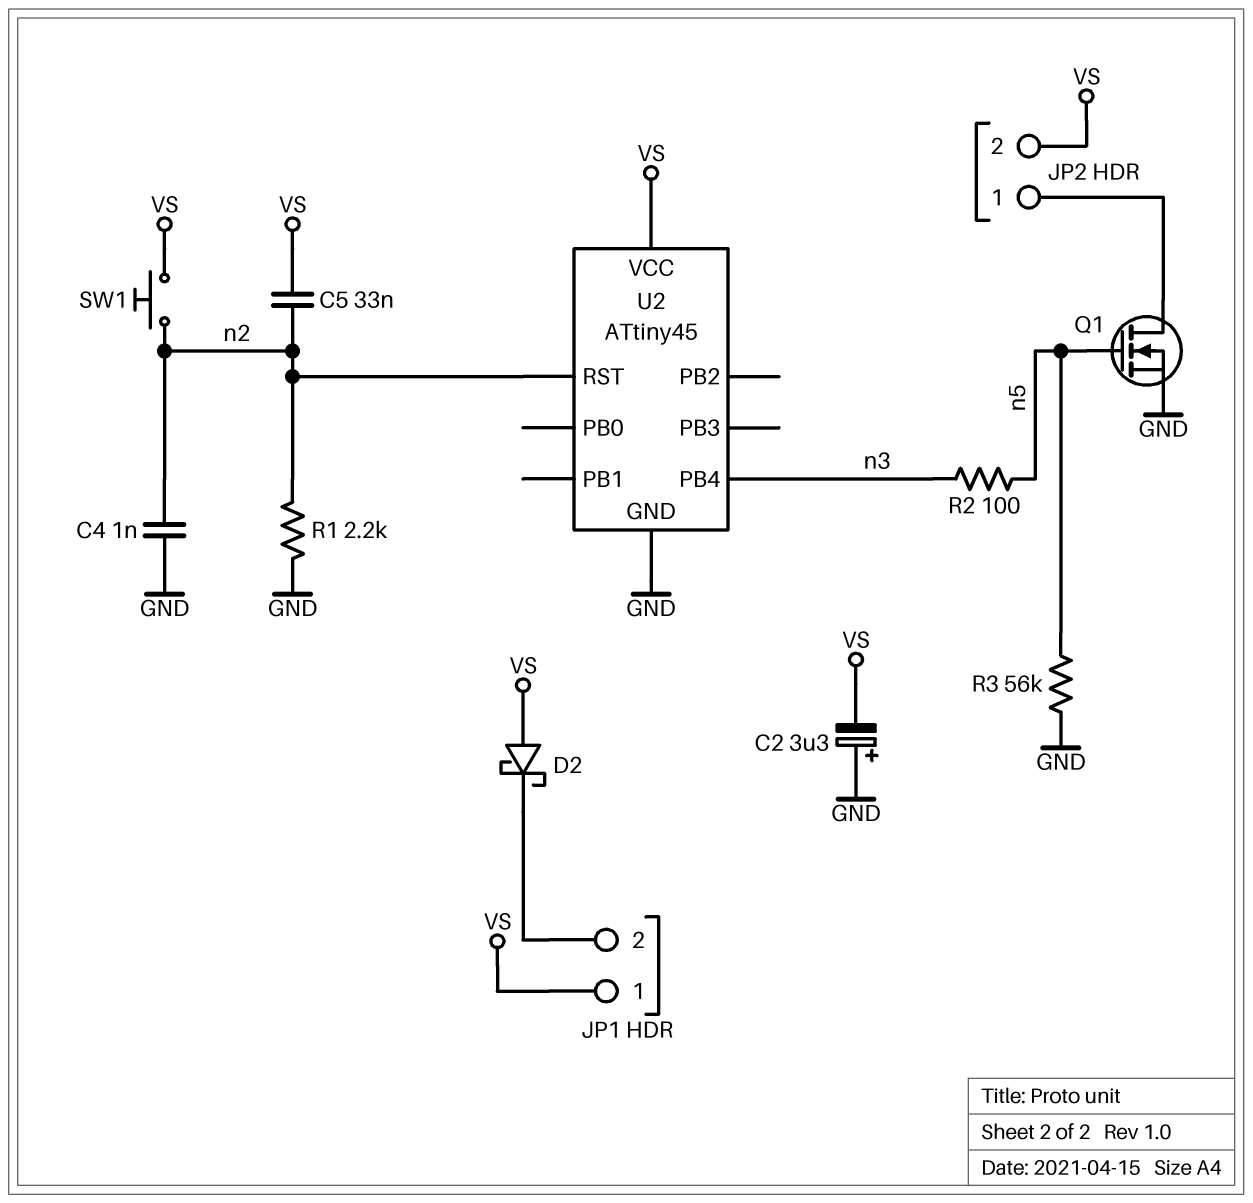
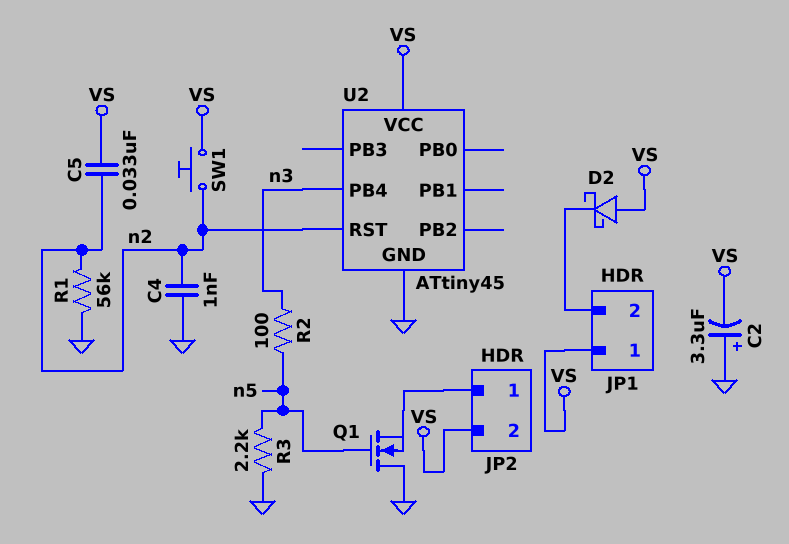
Q1: NMOS (G n5, D JP2/1, S GND) -> NMOS (G n5, D GND, S JP2/1)
R1: 2.2k (GND, n2) -> 56k (GND, n2)
R3: 56k (GND, n5) -> 2.2k (GND, n5)

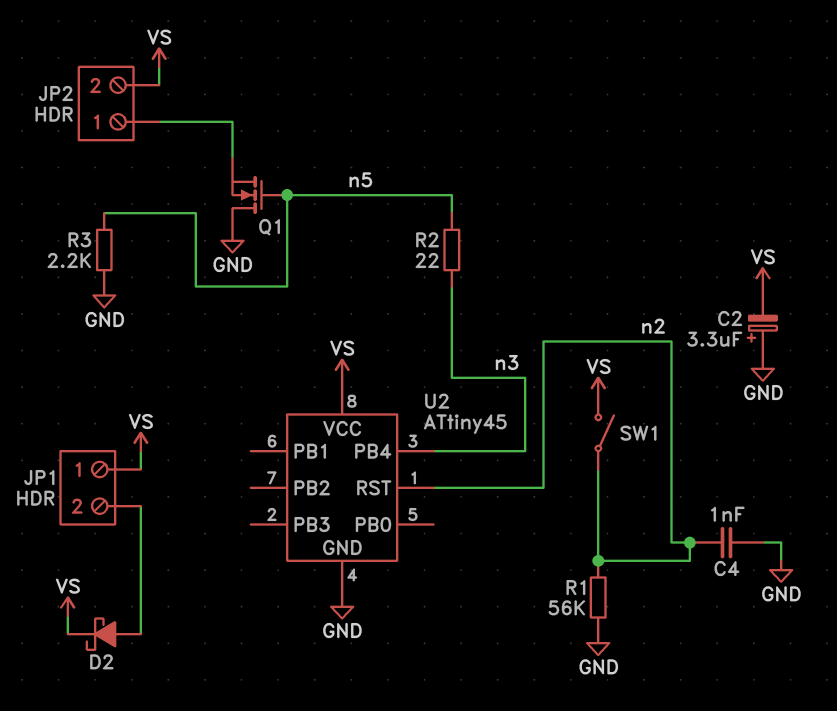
C5: 33nF (VS, n2) -> none
D2: schottky (A VS, K JP1/2) -> schottky (A JP1/2, K VS)
R2: 100 (n3, n5) -> 22 (n3, n5)
SW1: button (VS, n2) -> switch (VS, n2)

